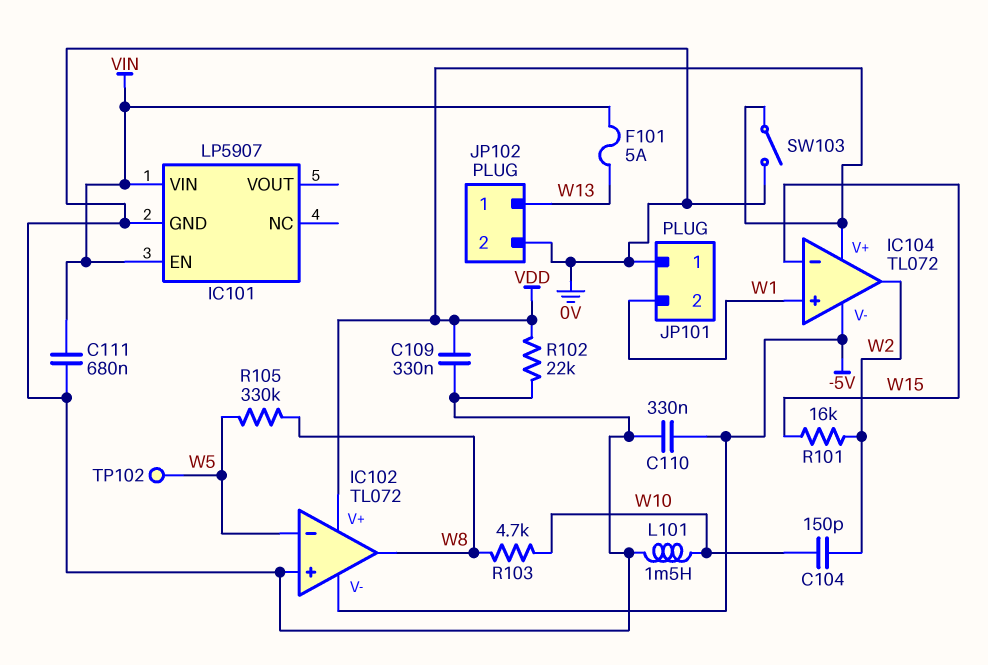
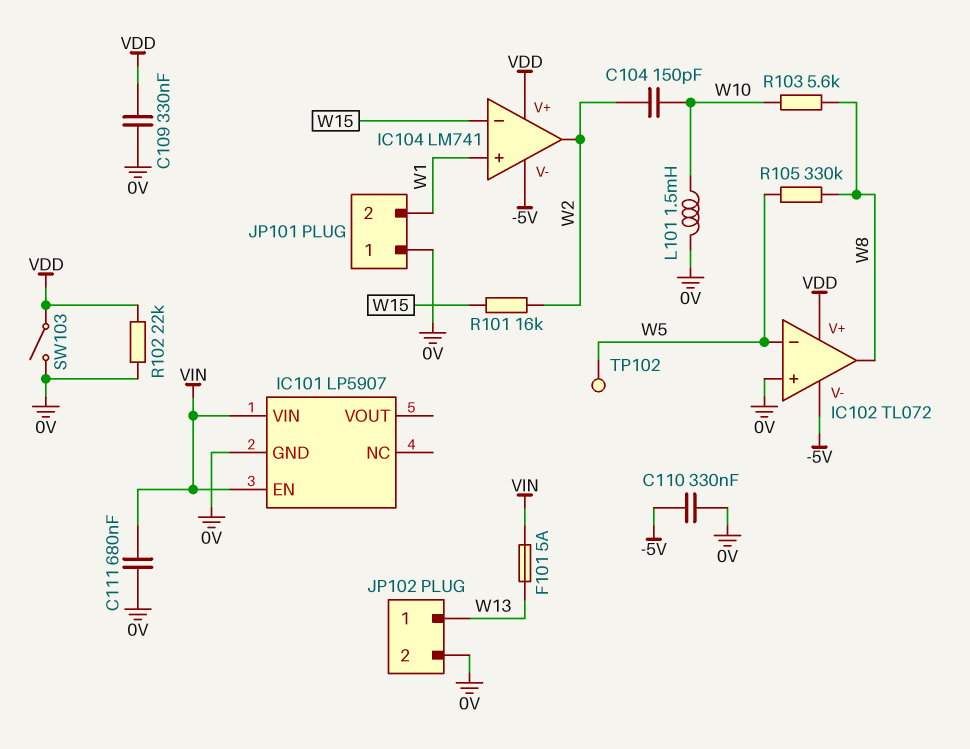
IC104: TL072 -> LM741
R103: 4.7k (W8, W10) -> 5.6k (W8, W10)

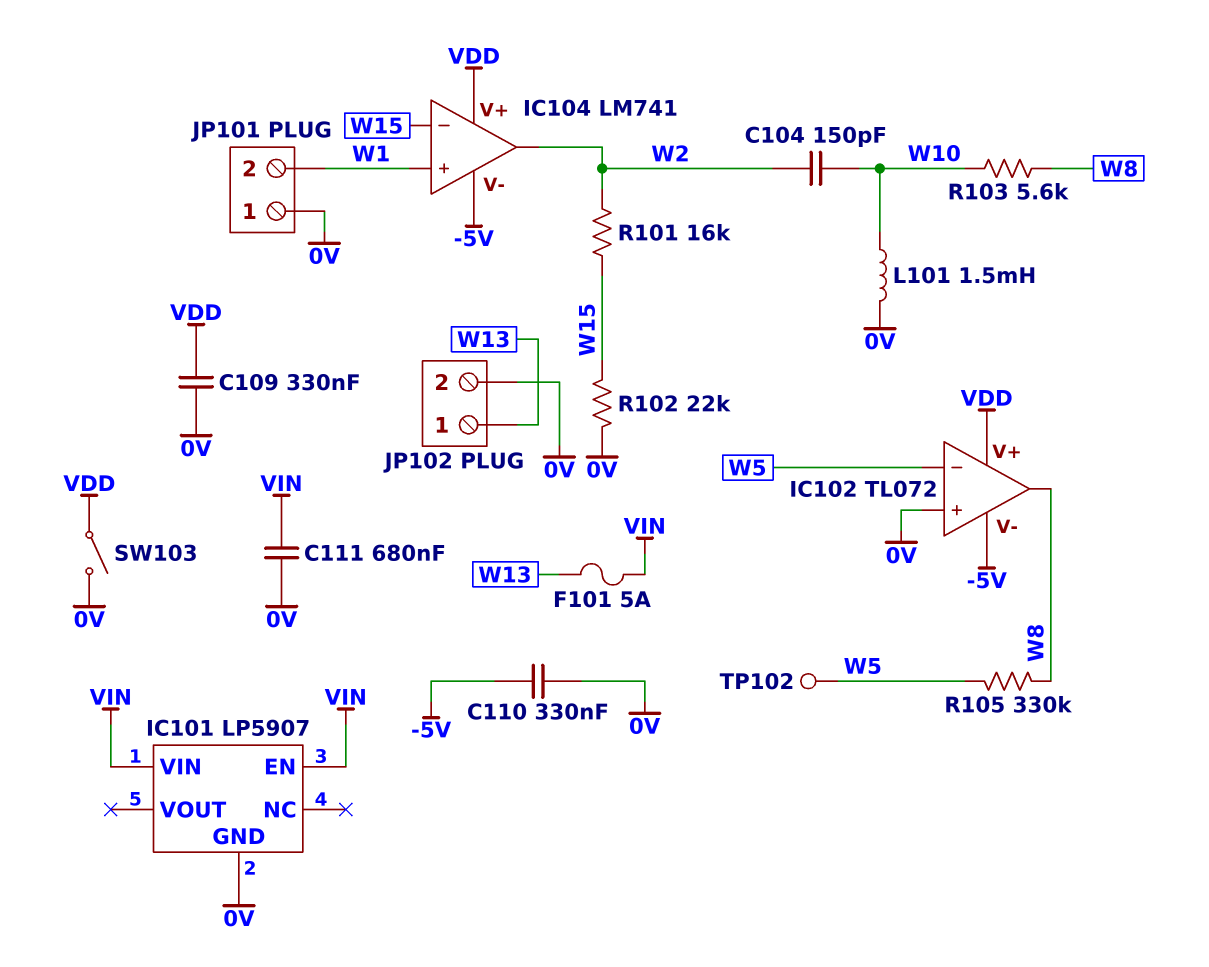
R102: 22k (0V, VDD) -> 22k (0V, W15)

